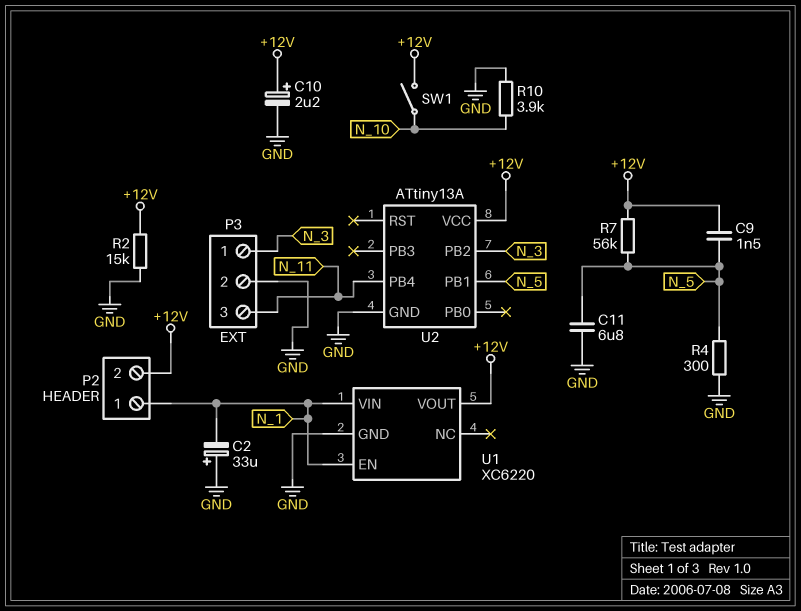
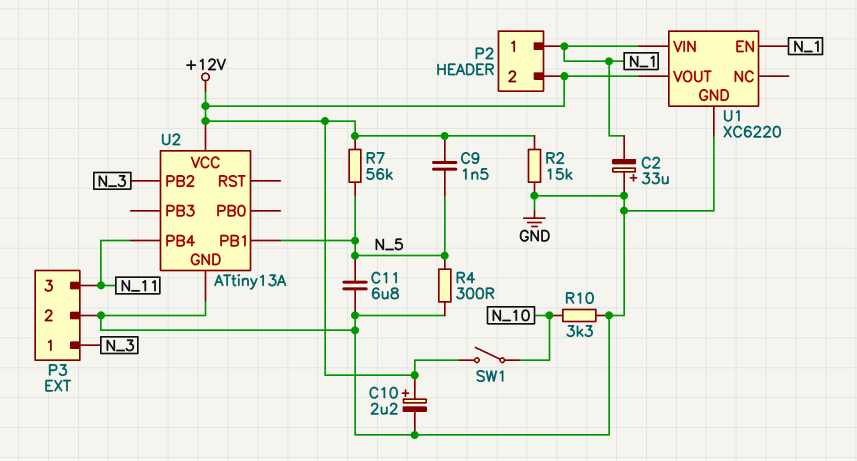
R10: 3.9k (GND, N_10) -> 3.3k (GND, N_10)

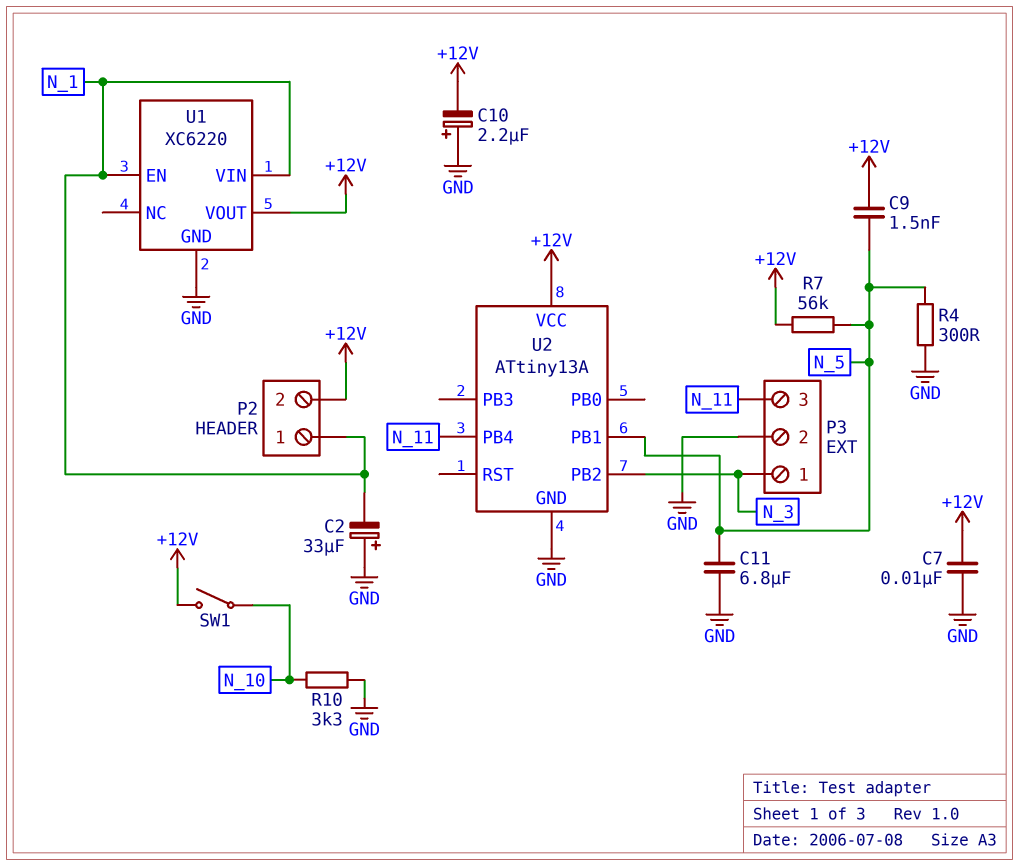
C7: none -> 10nF (+12V, GND)
C10: 2.2uF (plus +12V, minus GND) -> 2.2uF (plus GND, minus +12V)
R2: 15k (+12V, GND) -> none

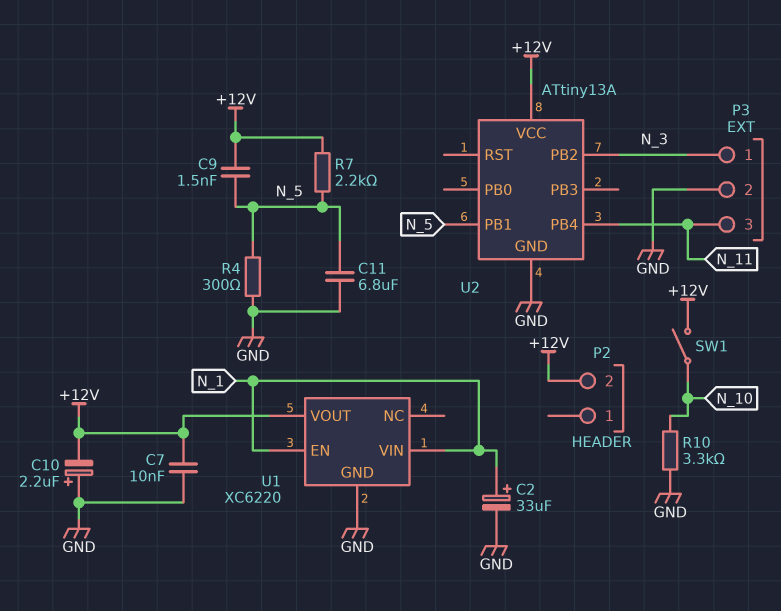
C2: 33uF (plus GND, minus N_1) -> 33uF (plus N_1, minus GND)
P2 pin 1: N_1 -> none
R7: 56k (+12V, N_5) -> 2.2k (+12V, N_5)

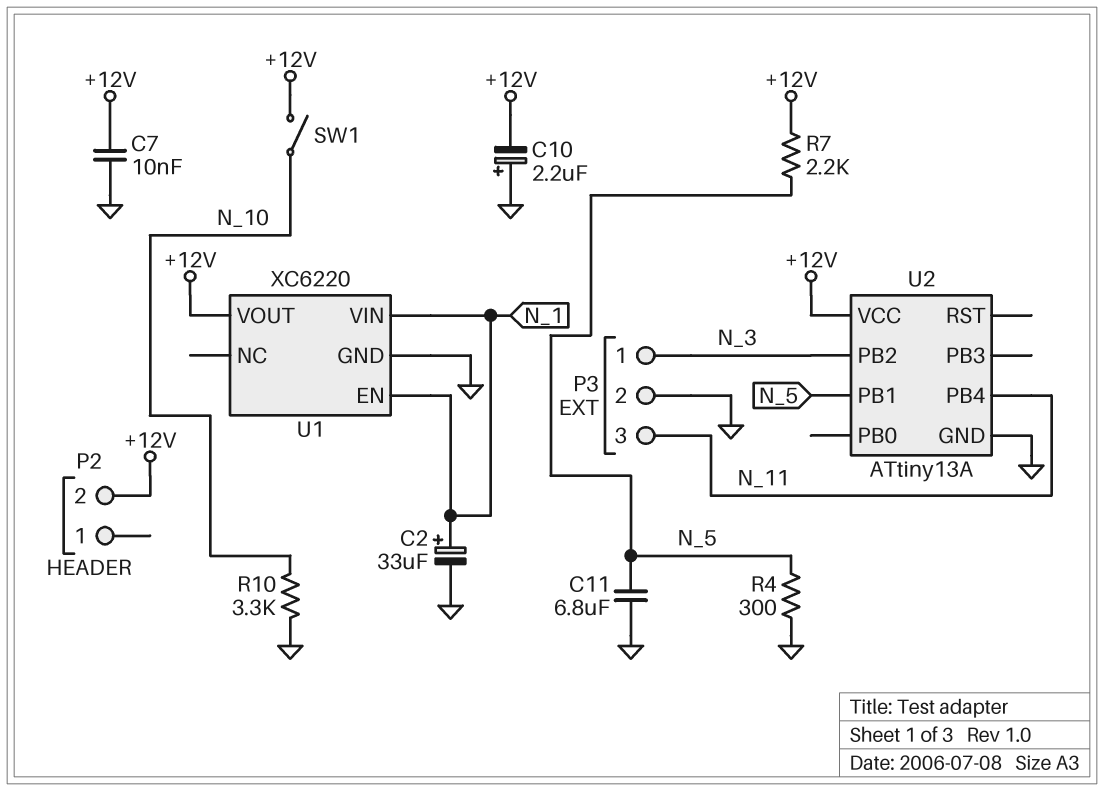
C9: 1.5nF (+12V, N_5) -> none

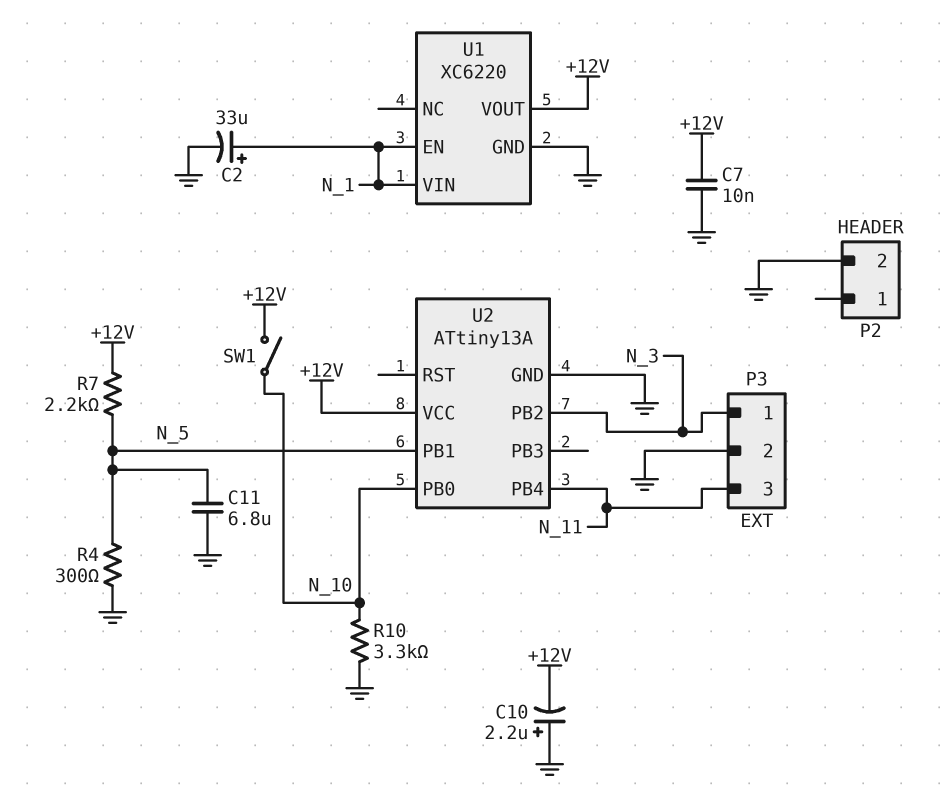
P2 pin 2: +12V -> GND
U2 pin PB0: none -> N_10

